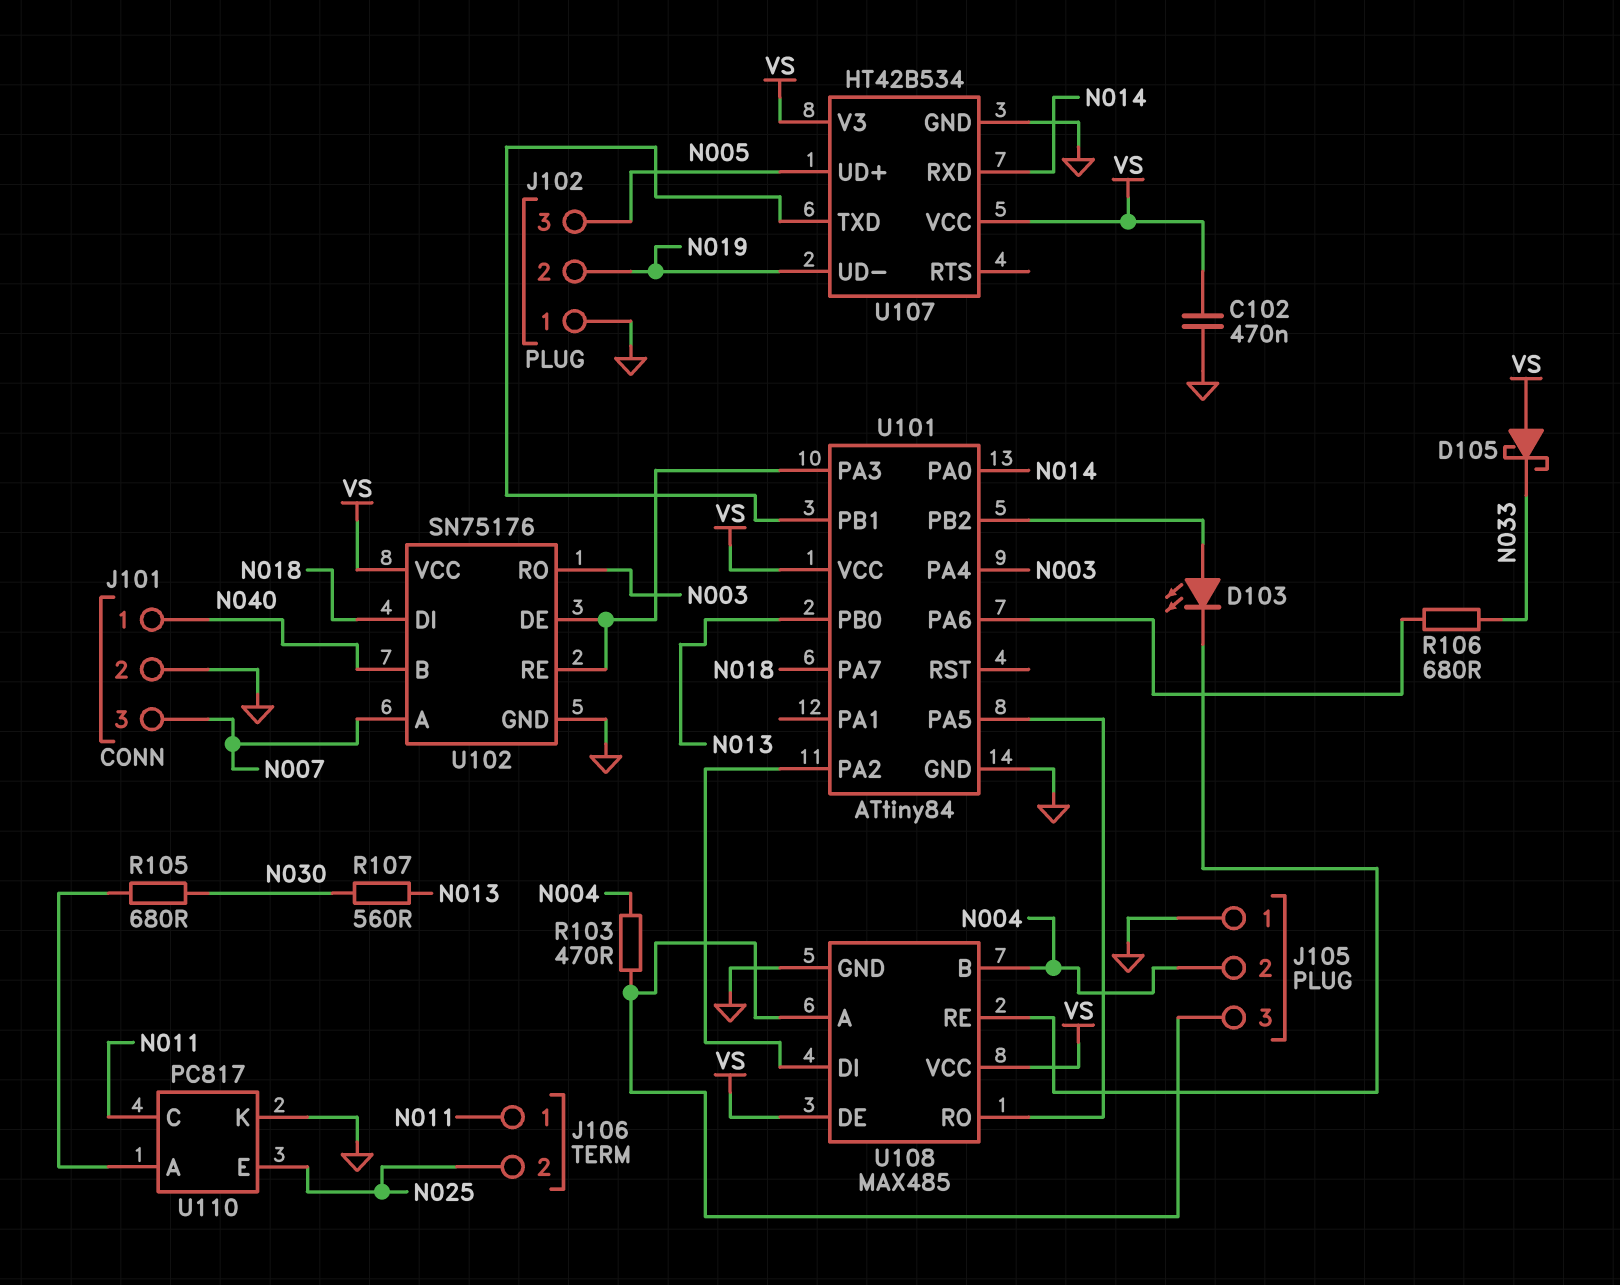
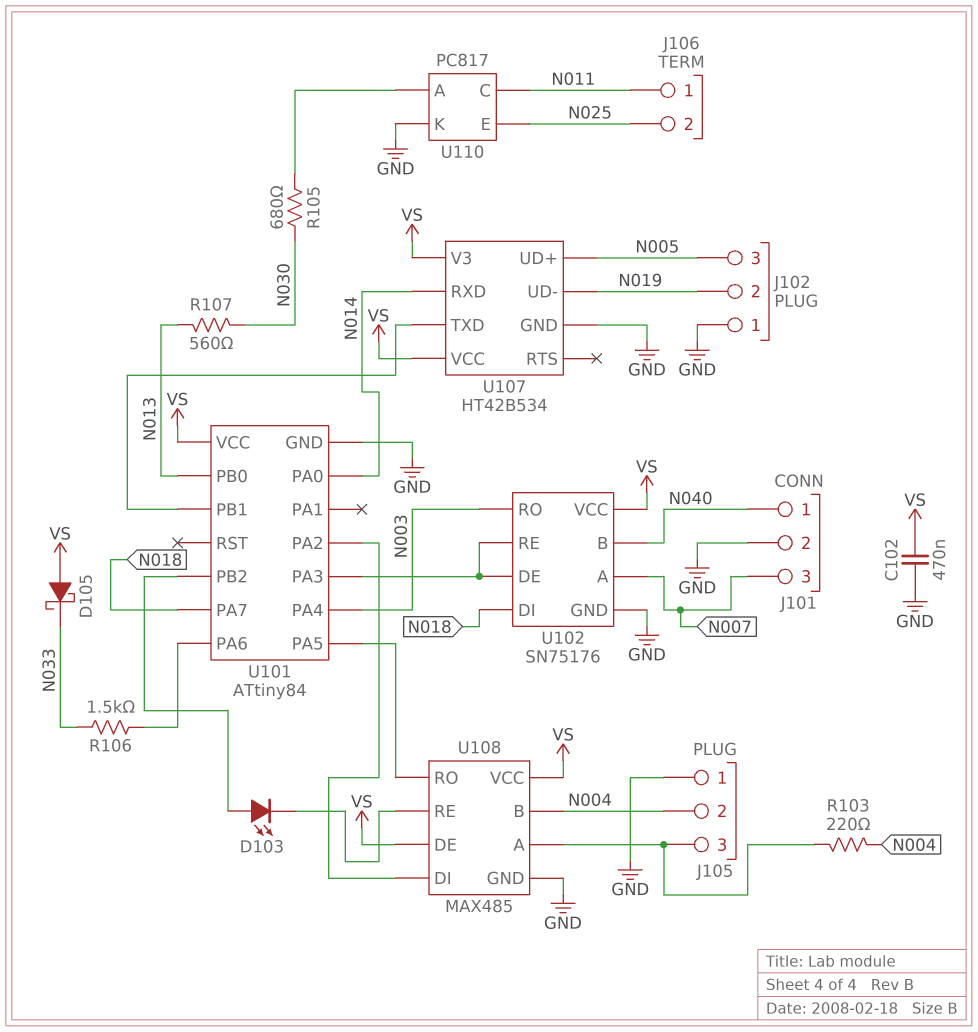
R103: 470 (J105/3, N004) -> 220 (J105/3, N004)
R106: 680 (N033, U101/PA6) -> 1.5k (N033, U101/PA6)

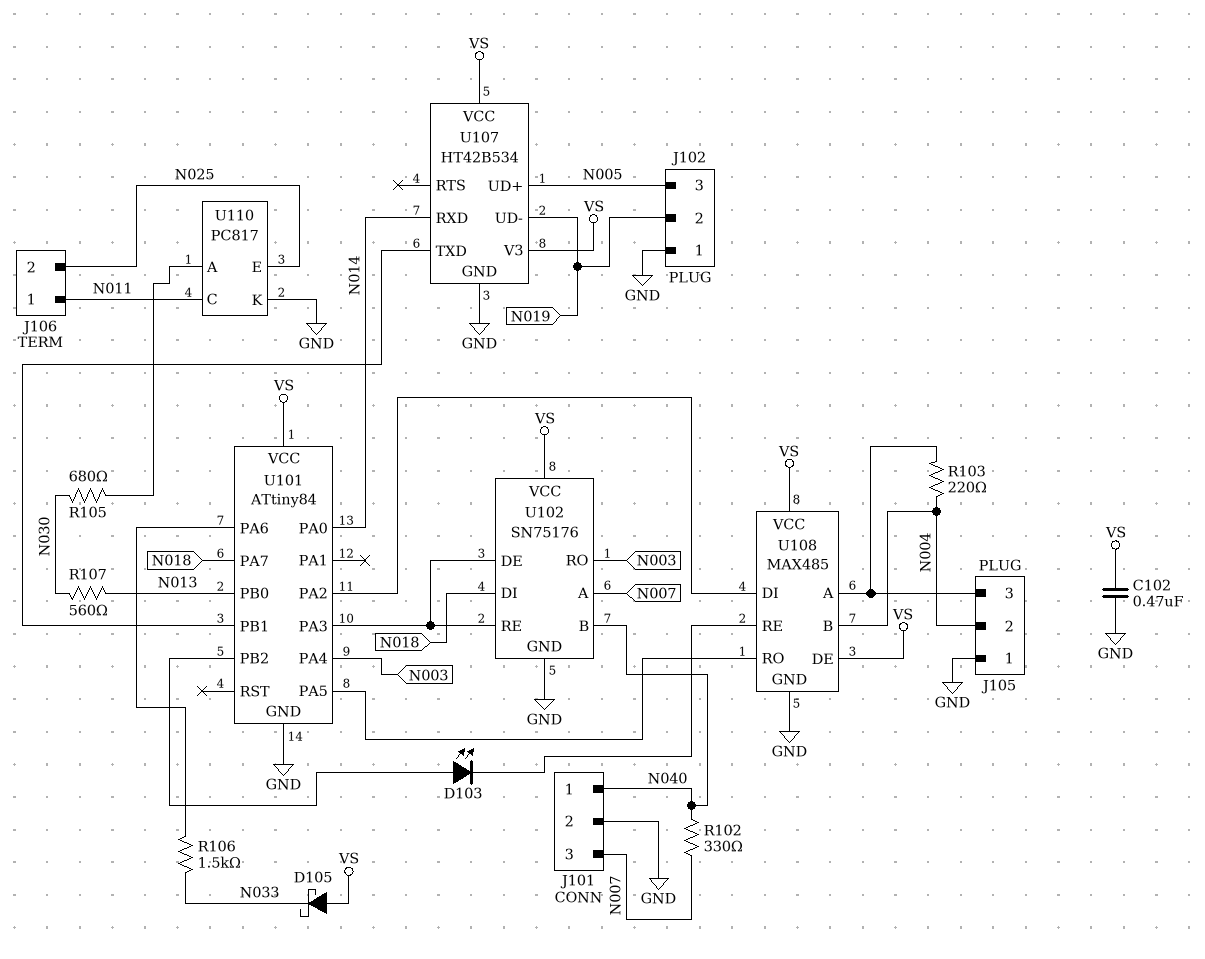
R102: none -> 330 (N007, N040)

